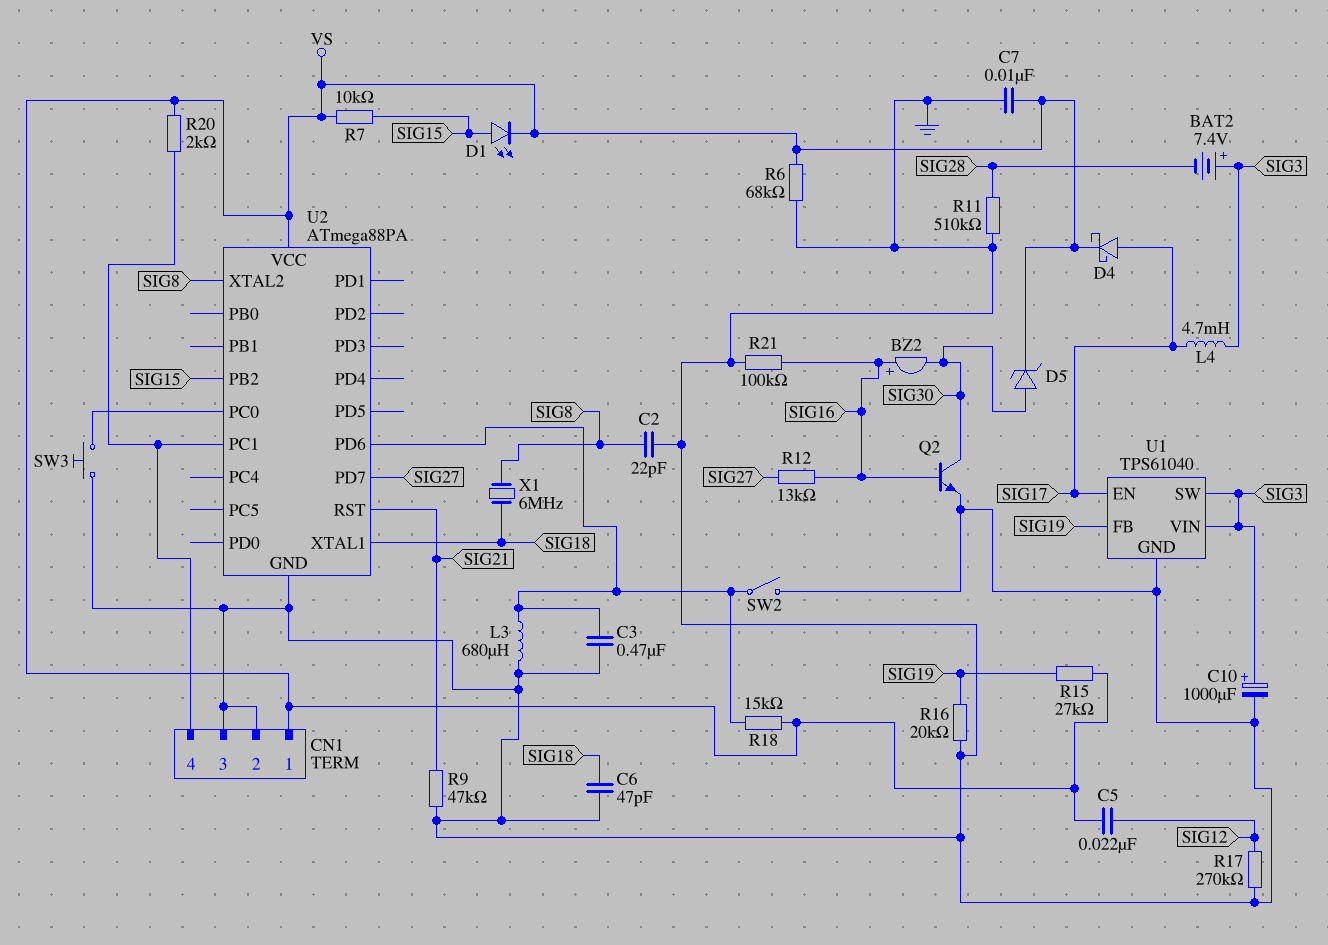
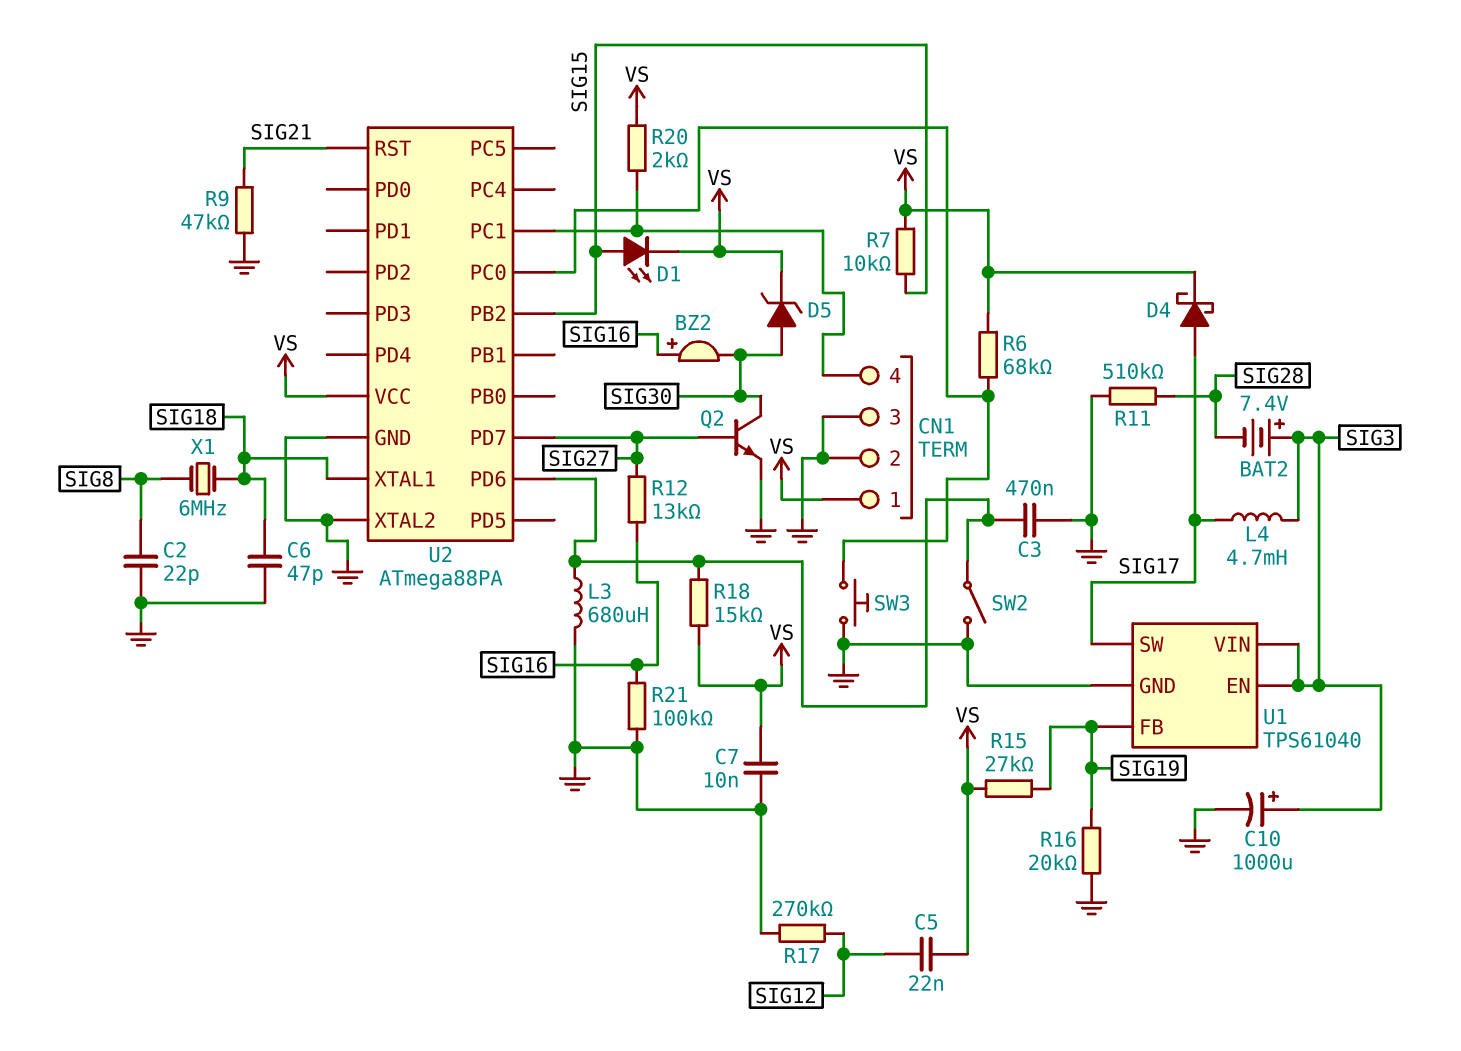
Q2: NPN (B SIG16, C SIG30, E GND) -> NPN (B SIG27, C SIG30, E GND)
R6: 68k (GND, VS) -> 68k (U2/PC0, VS)
U1 pin EN: SIG17 -> SIG3
U1 pin SW: SIG3 -> SIG17
U2 pin XTAL2: SIG8 -> GND

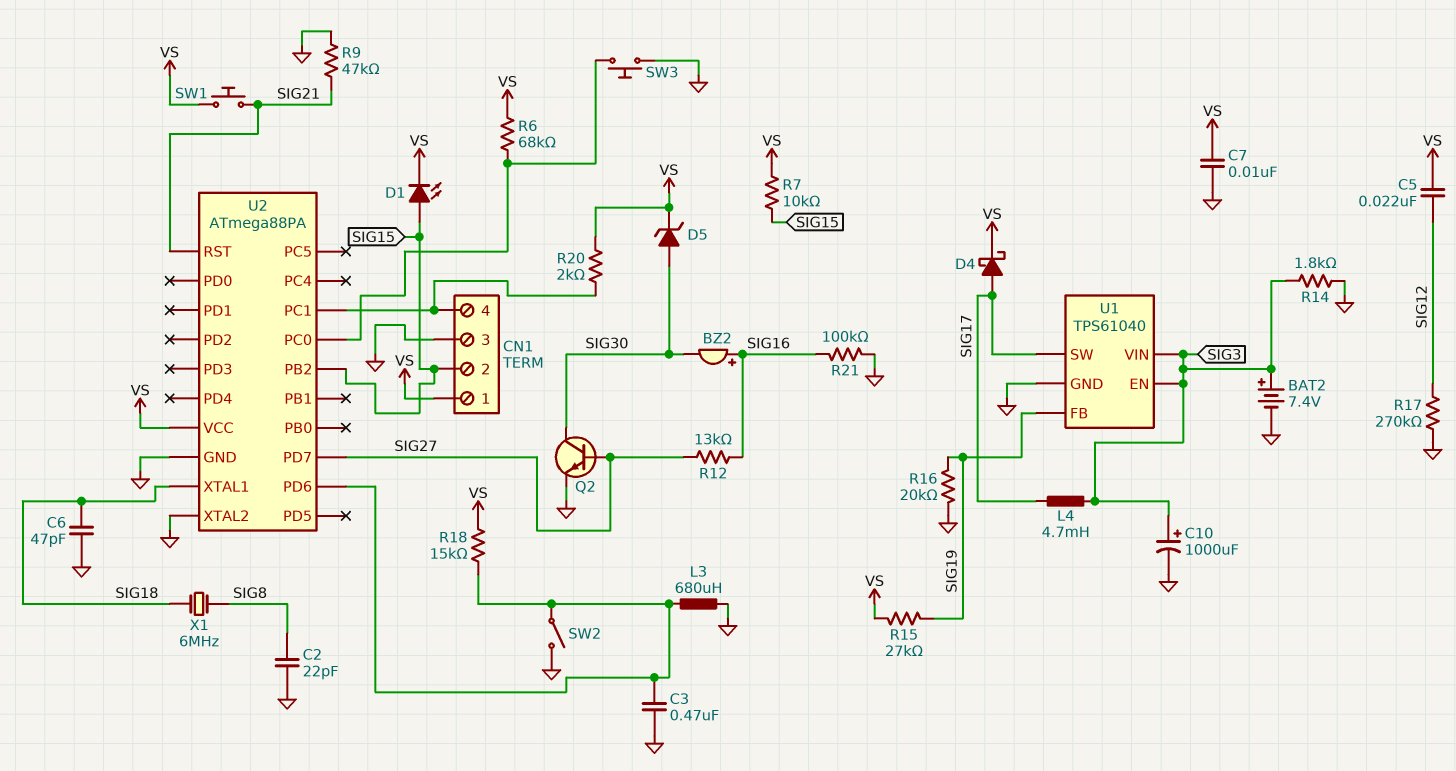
BAT2: 7.4V (plus SIG3, minus SIG28) -> 7.4V (plus SIG3, minus GND)
CN1 pin 2: GND -> SIG15
R11: 510k (GND, SIG28) -> none
R14: none -> 1.8k (GND, SIG3)
SW1: none -> button (SIG21, VS)

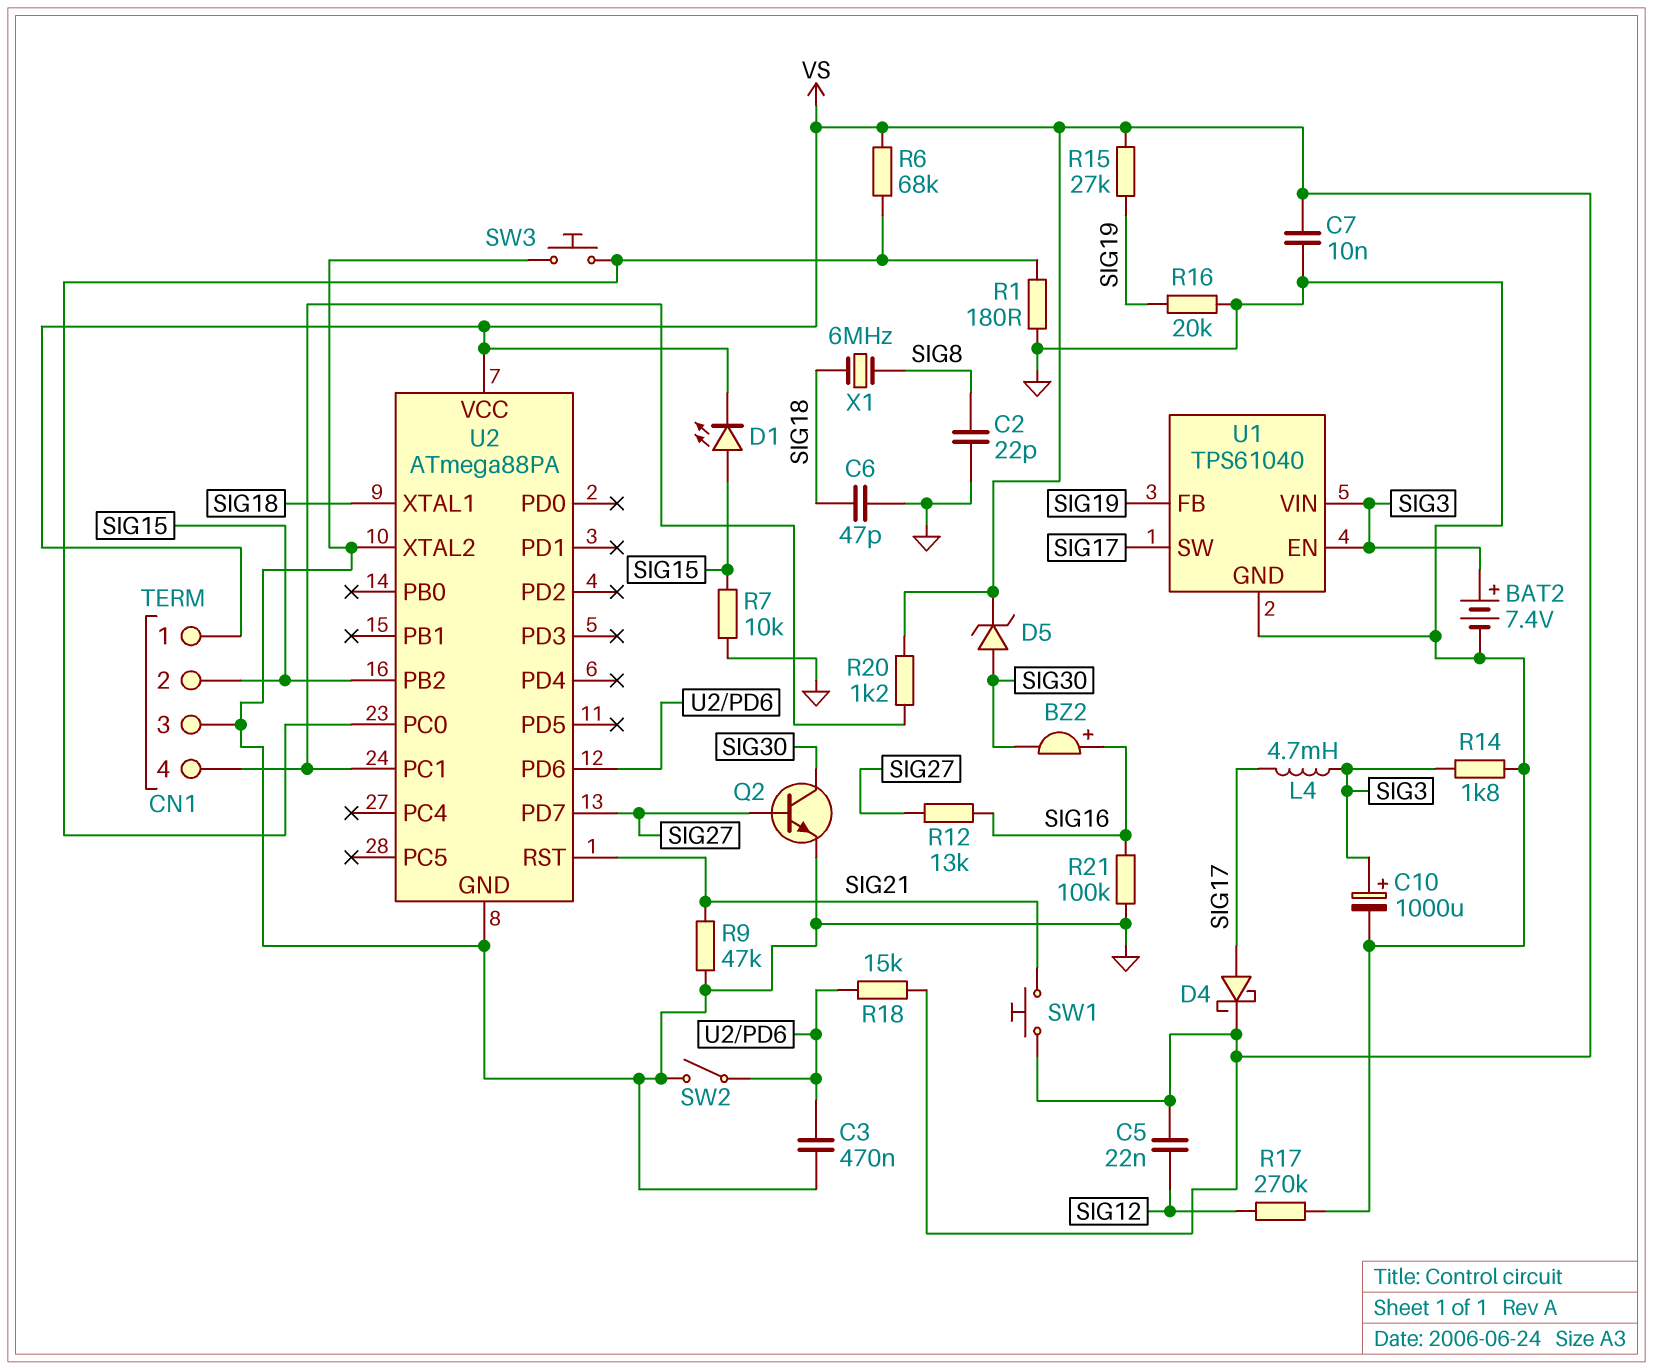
L3: 680uH (GND, U2/PD6) -> none
R1: none -> 180 (GND, U2/PC0)
R7: 10k (SIG15, VS) -> 10k (GND, SIG15)
R20: 2k (CN1/4, VS) -> 1.2k (CN1/4, VS)

